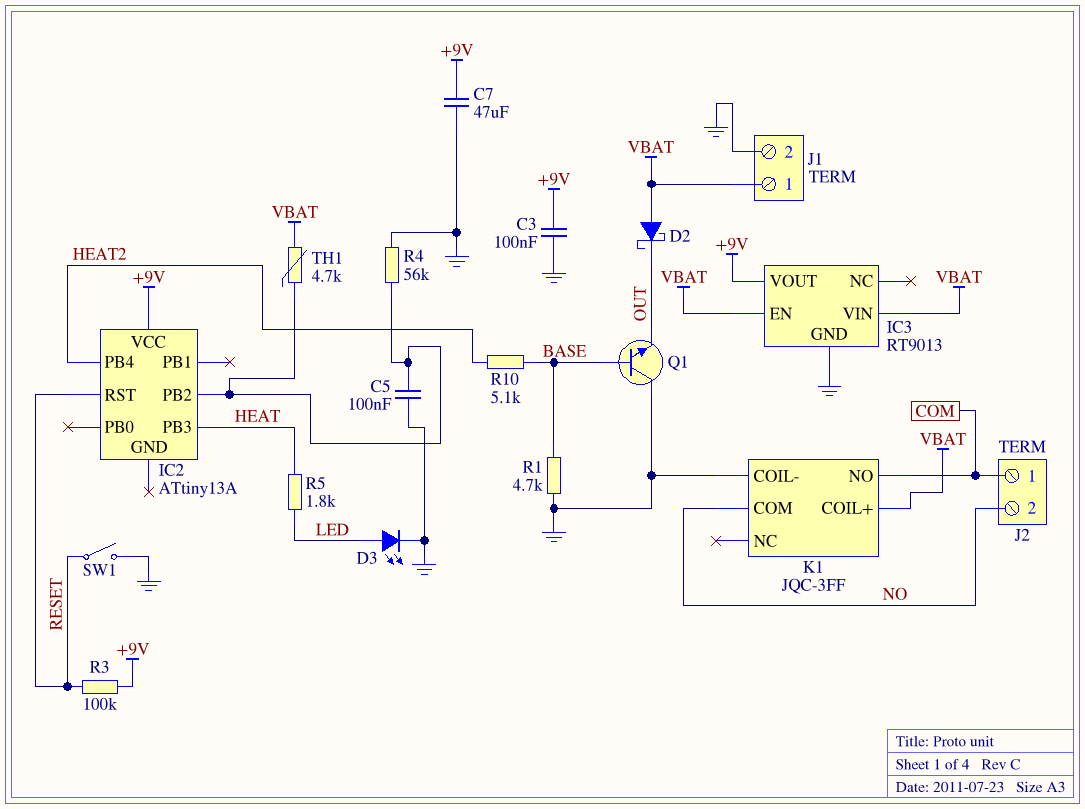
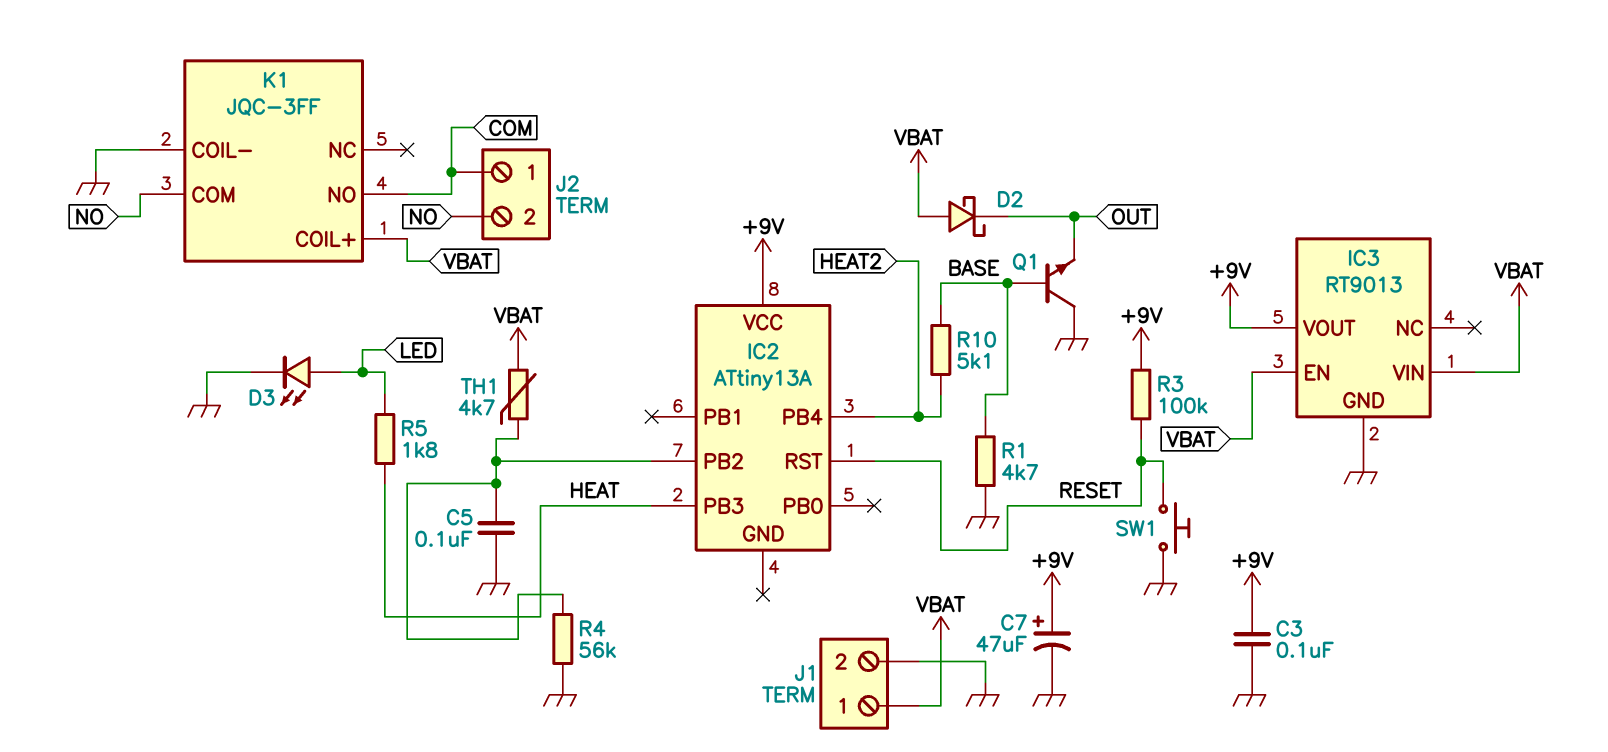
C7: 47uF (+9V, GND) -> 47uF (plus +9V, minus GND)
SW1: switch (GND, RESET) -> button (GND, RESET)

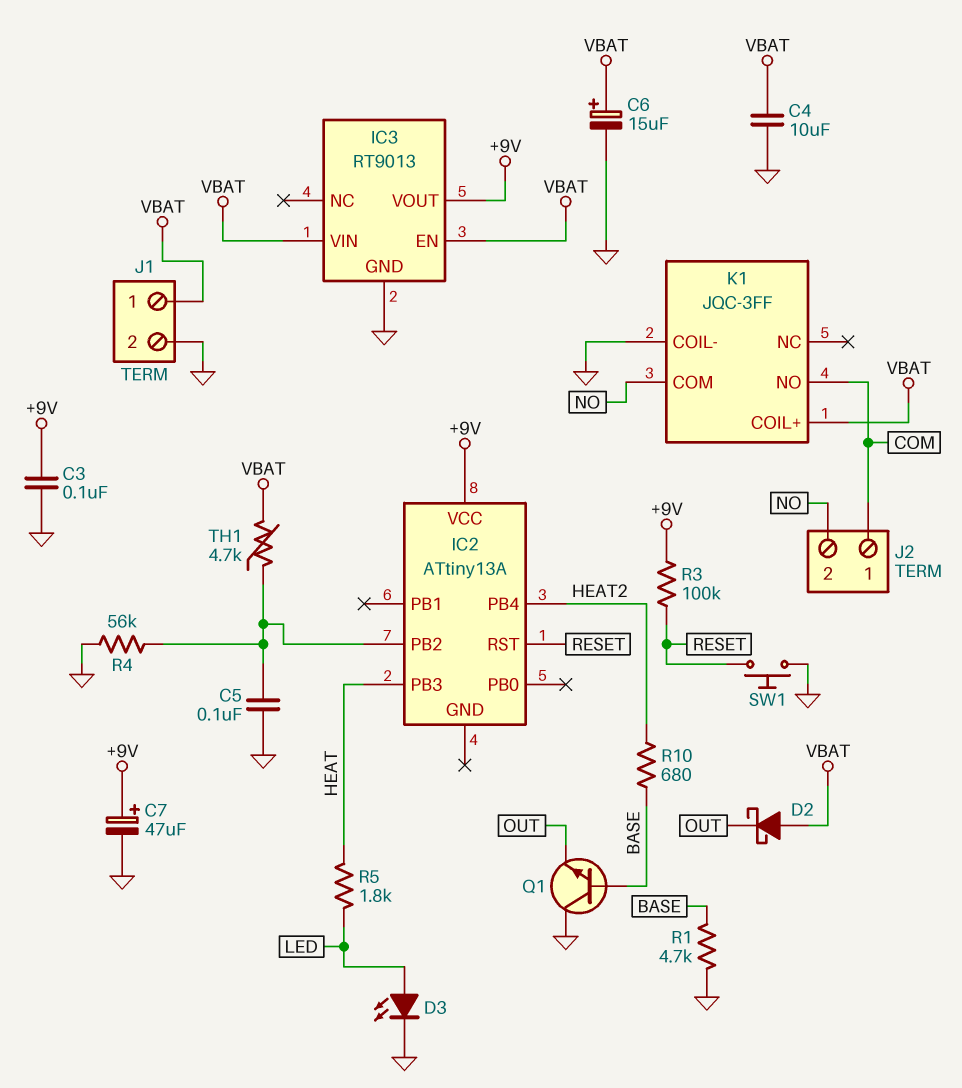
C4: none -> 10uF (GND, VBAT)
C6: none -> 15uF (plus VBAT, minus GND)
R10: 5.1k (BASE, HEAT2) -> 680 (BASE, HEAT2)

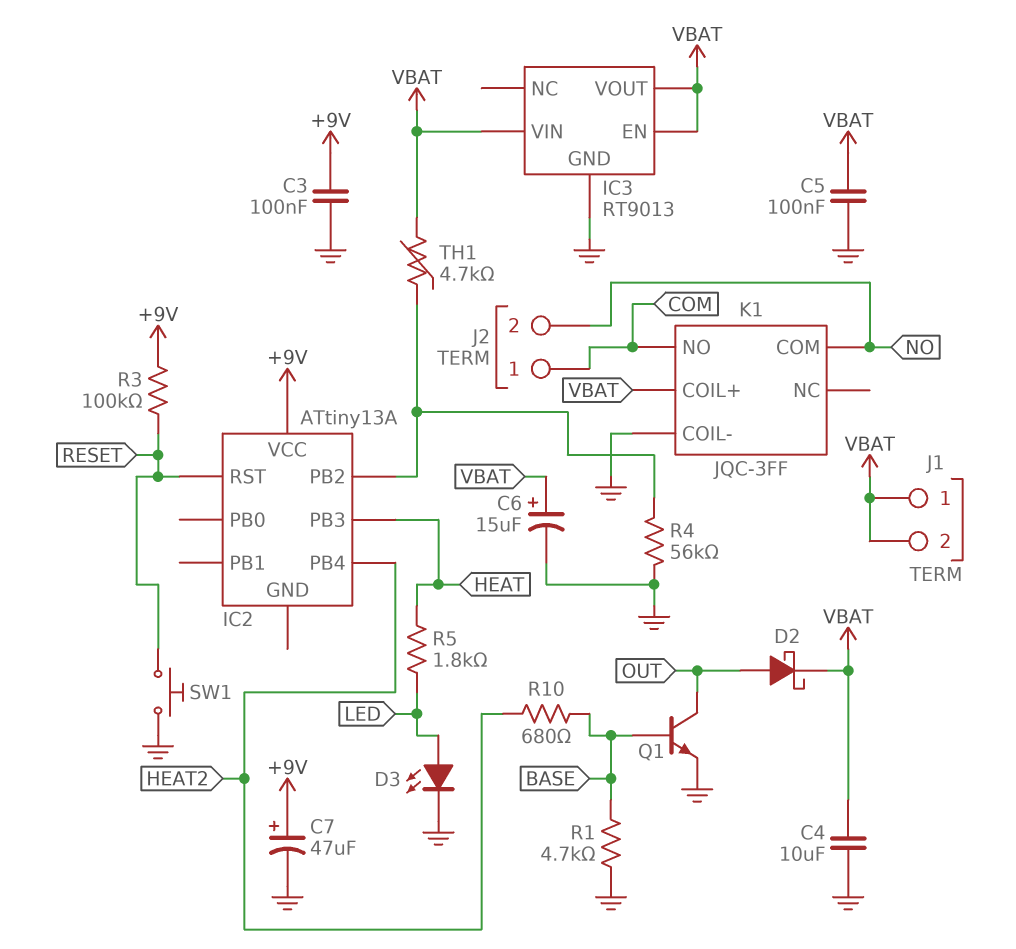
C5: 100nF (GND, IC2/PB2) -> 100nF (GND, VBAT)
D2: schottky (A VBAT, K OUT) -> schottky (A OUT, K VBAT)
IC3 pin VOUT: +9V -> VBAT
J1 pin 2: GND -> VBAT
Q1: NPN (B BASE, C GND, E OUT) -> NPN (B BASE, C OUT, E GND)

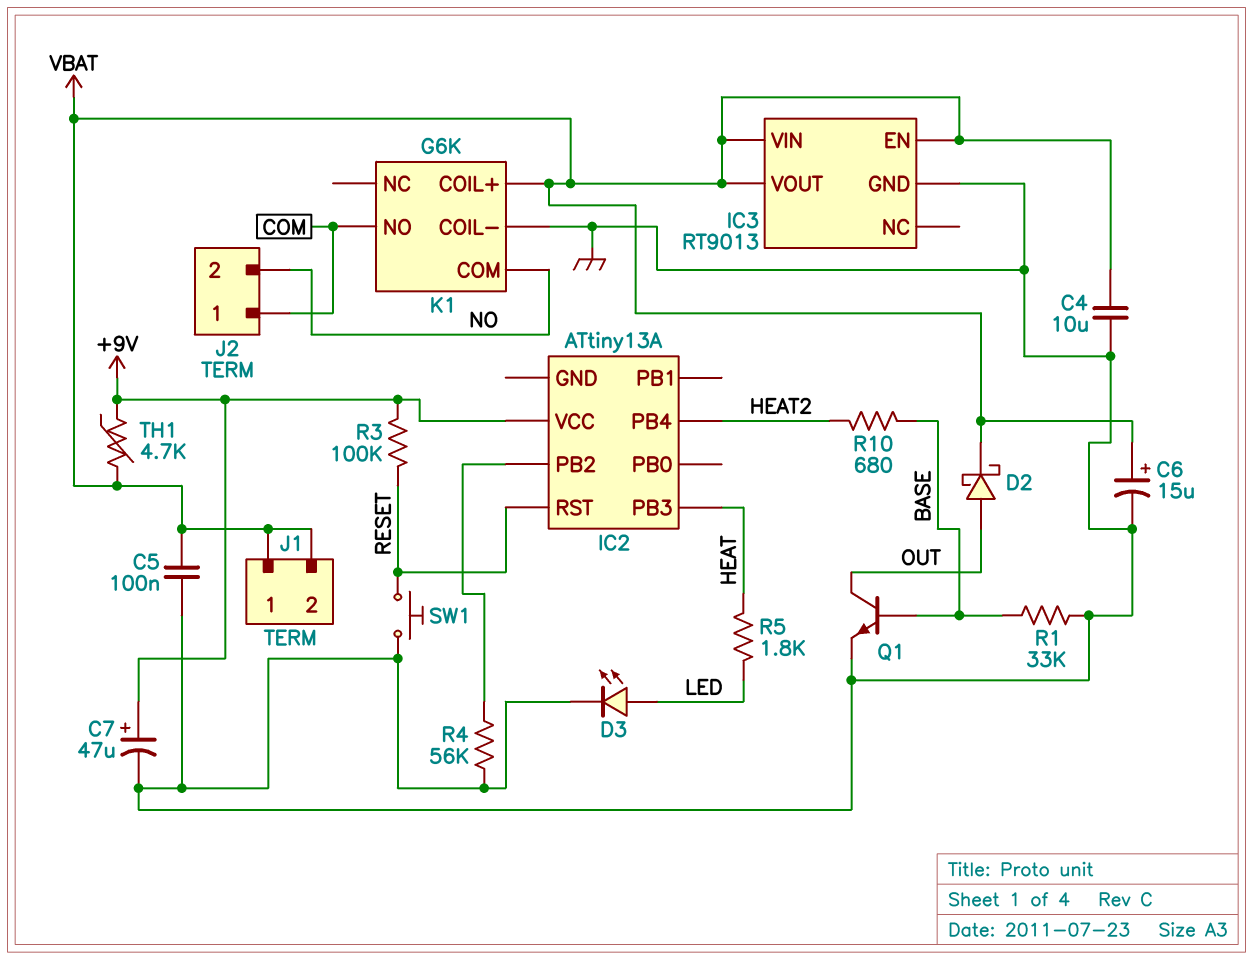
C3: 100nF (+9V, GND) -> none
K1: JQC-3FF -> G6K
R1: 4.7k (BASE, GND) -> 33k (BASE, GND)
TH1: 4.7k (IC2/PB2, VBAT) -> 4.7k (+9V, VBAT)

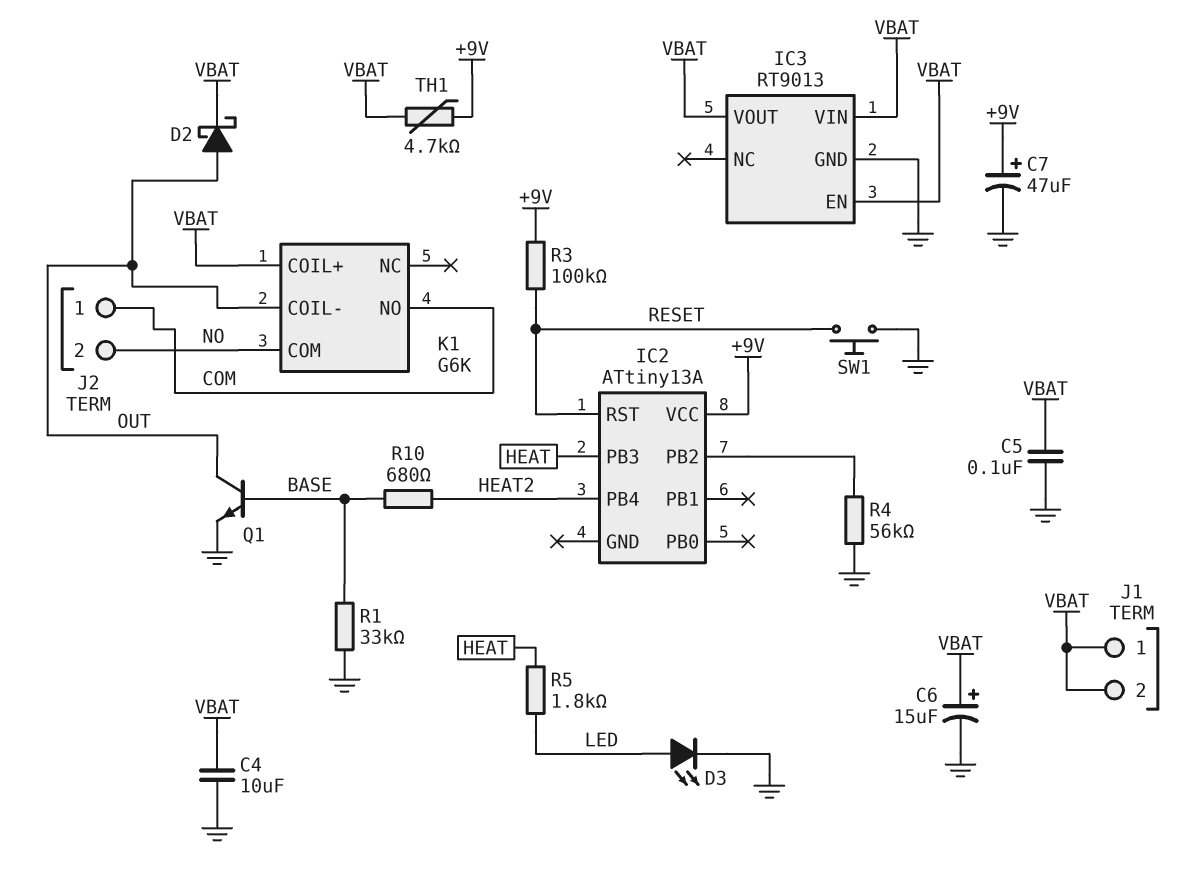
K1 pin COIL-: GND -> OUT

